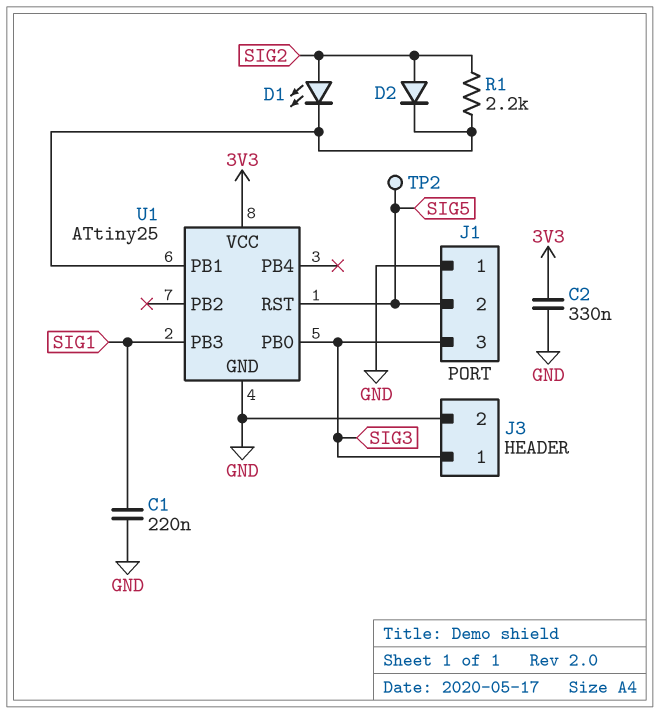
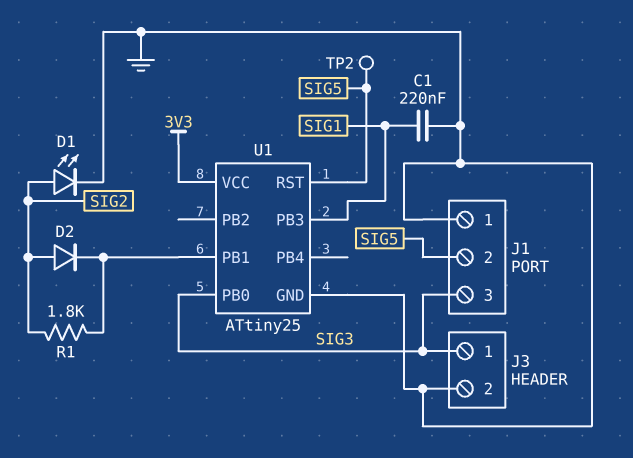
C2: 330nF (3V3, GND) -> none
D1: LED (A SIG2, K U1/PB1) -> LED (A SIG2, K GND)
R1: 2.2k (SIG2, U1/PB1) -> 1.8k (SIG2, U1/PB1)

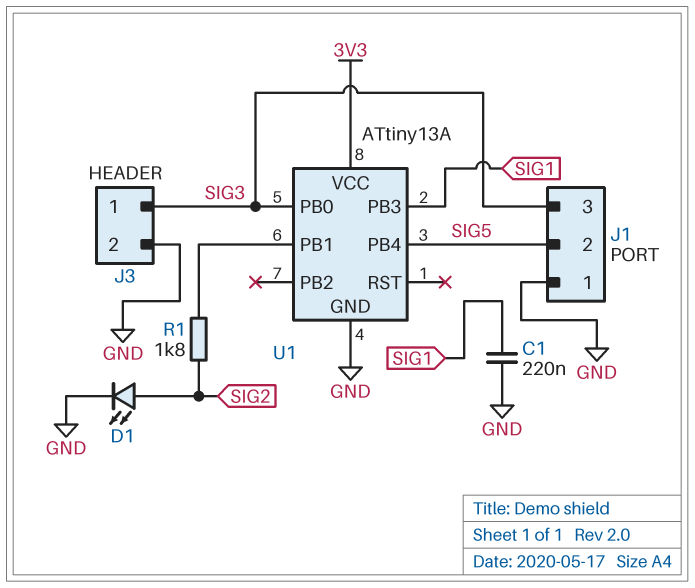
D2: diode (A SIG2, K U1/PB1) -> none
TP2: test point (SIG5) -> none
U1: ATtiny25 -> ATtiny13A
U1 pin PB4: none -> SIG5
U1 pin RST: SIG5 -> none

